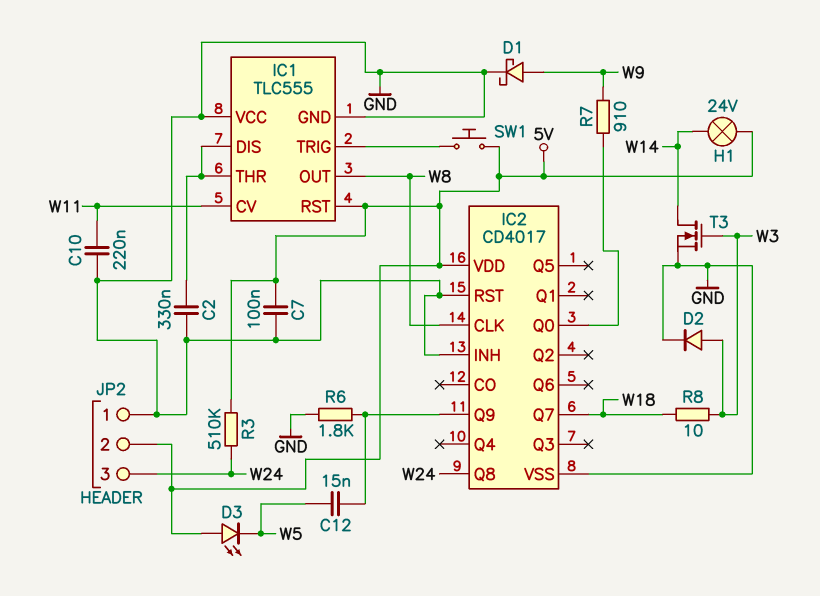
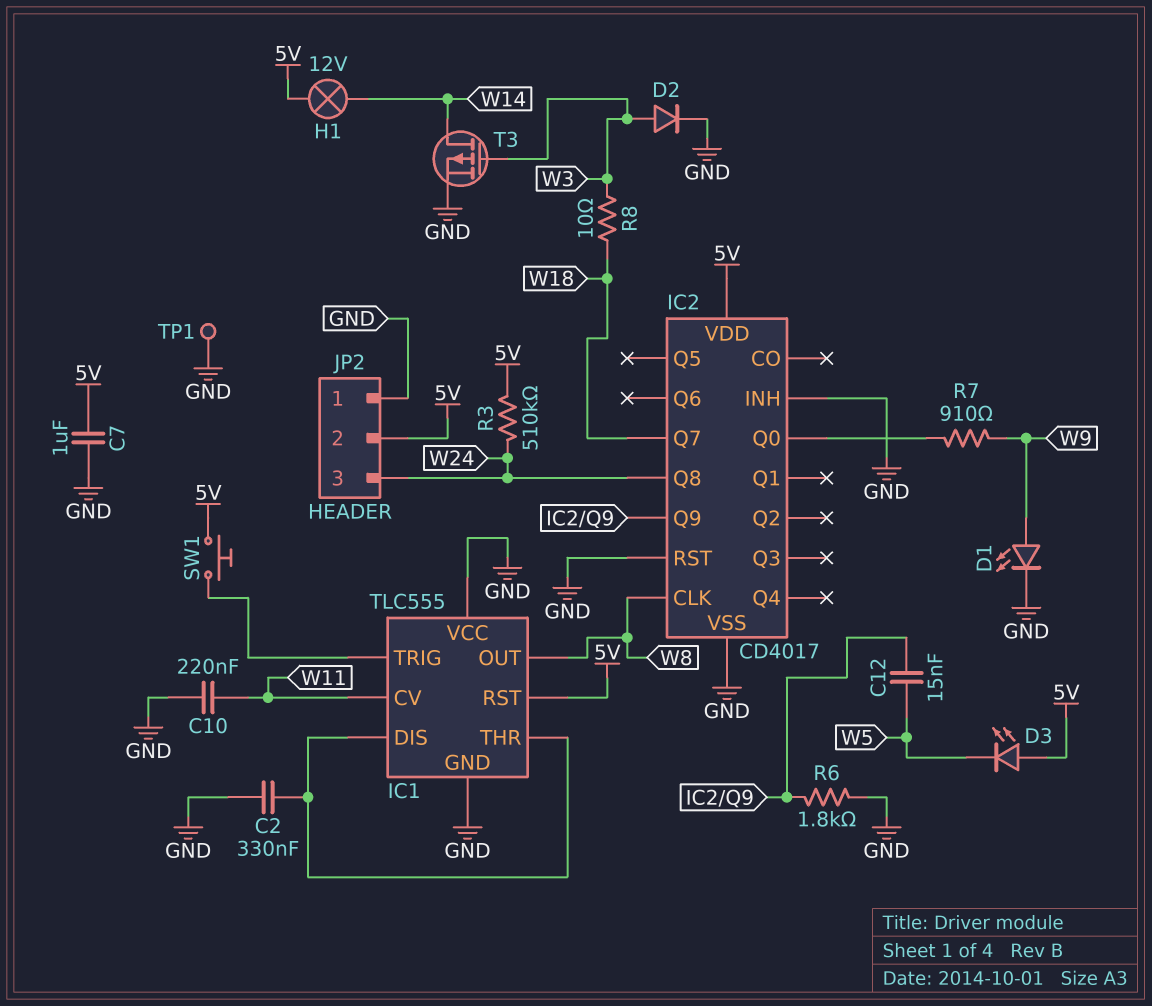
C7: 100nF (5V, GND) -> 1uF (5V, GND)
D1: schottky (A W9, K GND) -> LED (A W9, K GND)
H1: lamp 24V (5V, W14) -> lamp 12V (5V, W14)
T3: NMOS (G W3, D W14, S GND) -> PMOS (G W3, D W14, S GND)
TP1: none -> test point (GND)

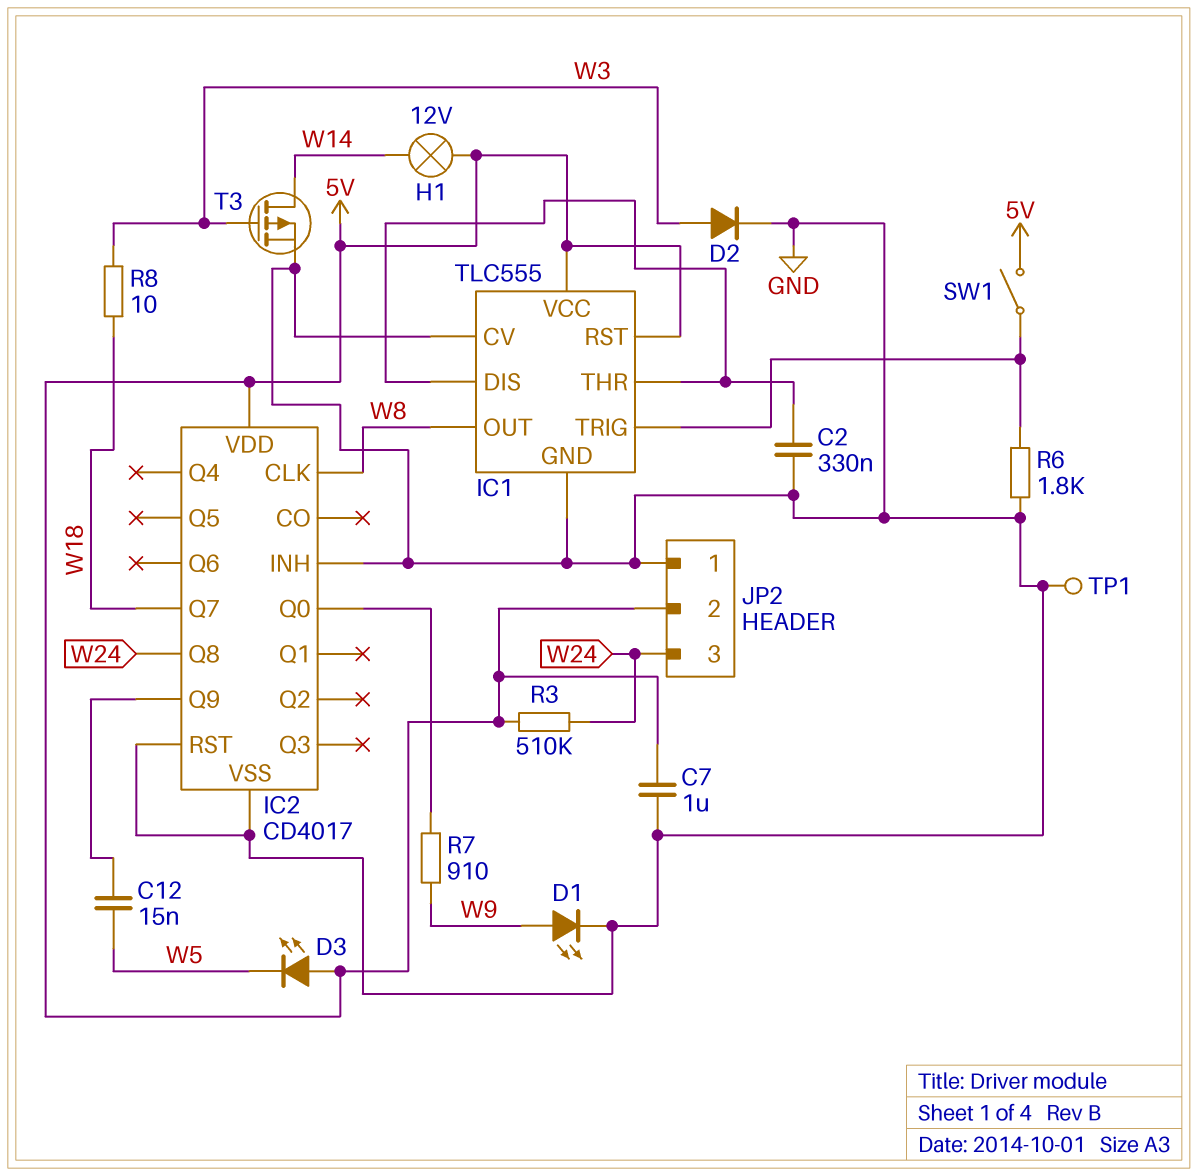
C10: 220nF (GND, W11) -> none
IC1 pin CV: W11 -> GND
IC1 pin VCC: GND -> 5V
R6: 1.8k (GND, IC2/Q9) -> 1.8k (GND, IC1/TRIG)
SW1: button (5V, IC1/TRIG) -> switch (5V, IC1/TRIG)

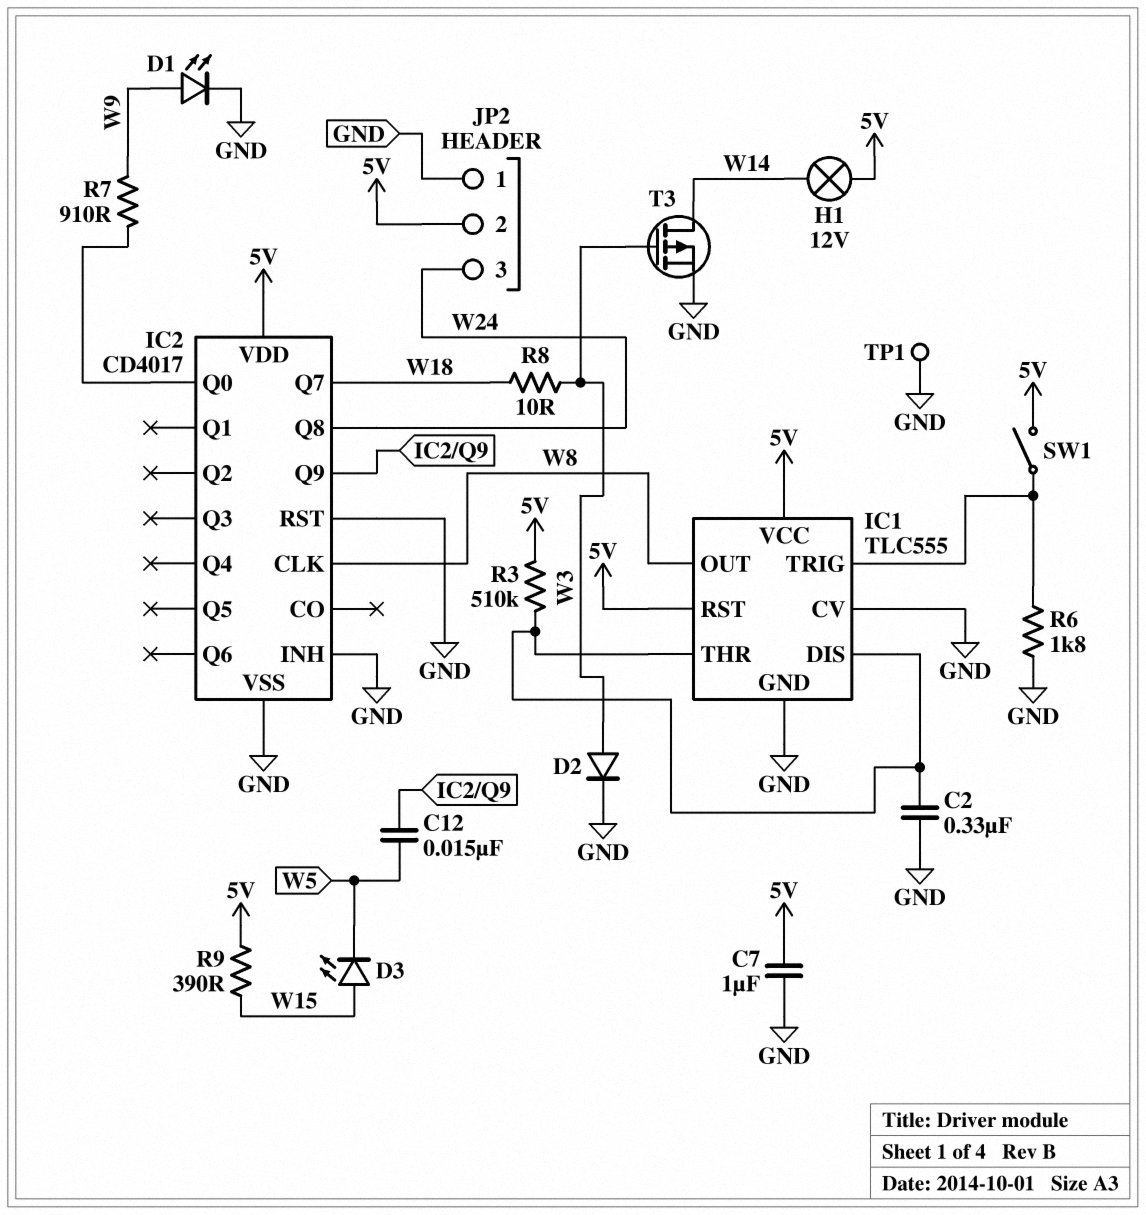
D3: LED (A 5V, K W5) -> LED (A W15, K W5)
R3: 510k (5V, W24) -> 510k (5V, IC1/DIS)
R9: none -> 390 (5V, W15)

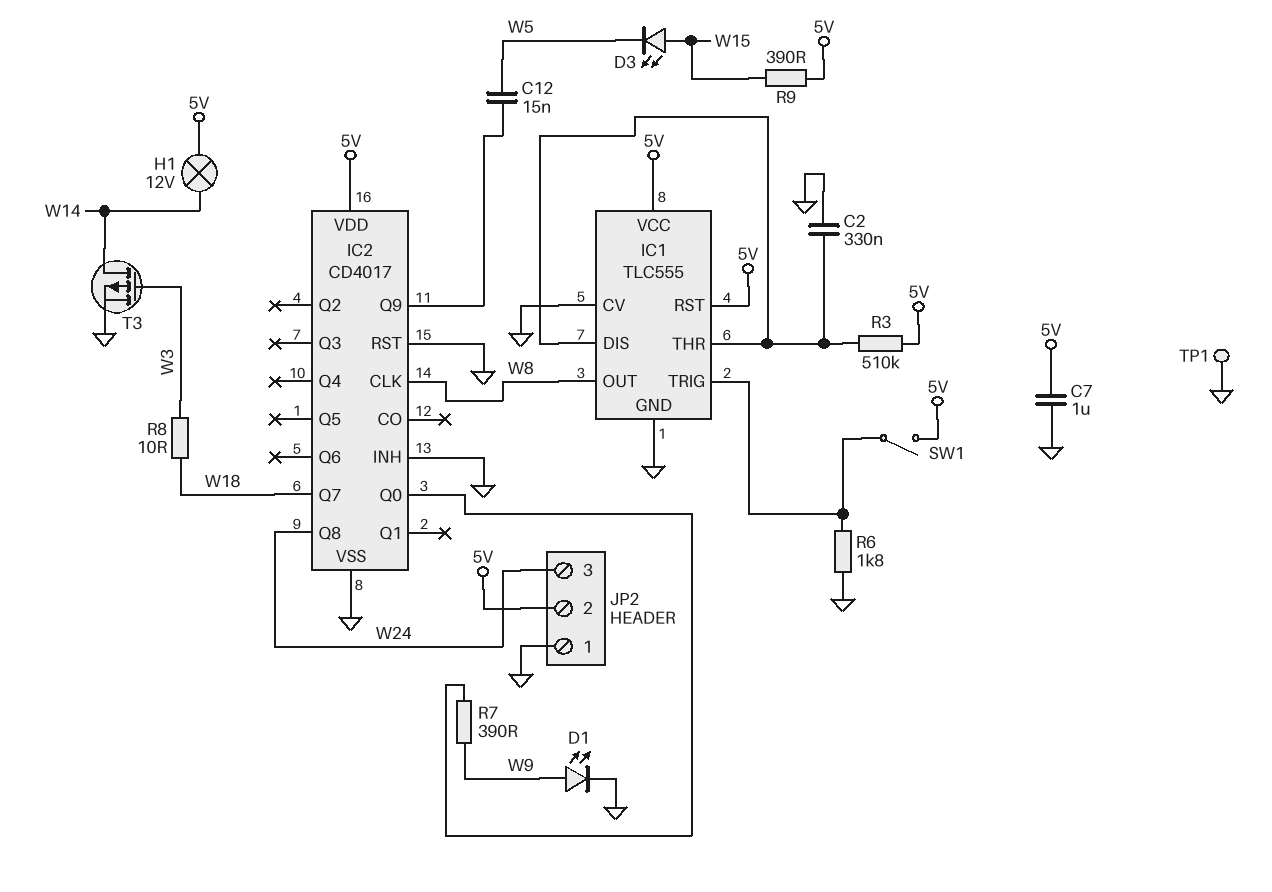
D2: diode (A W3, K GND) -> none
R7: 910 (IC2/Q0, W9) -> 390 (IC2/Q0, W9)

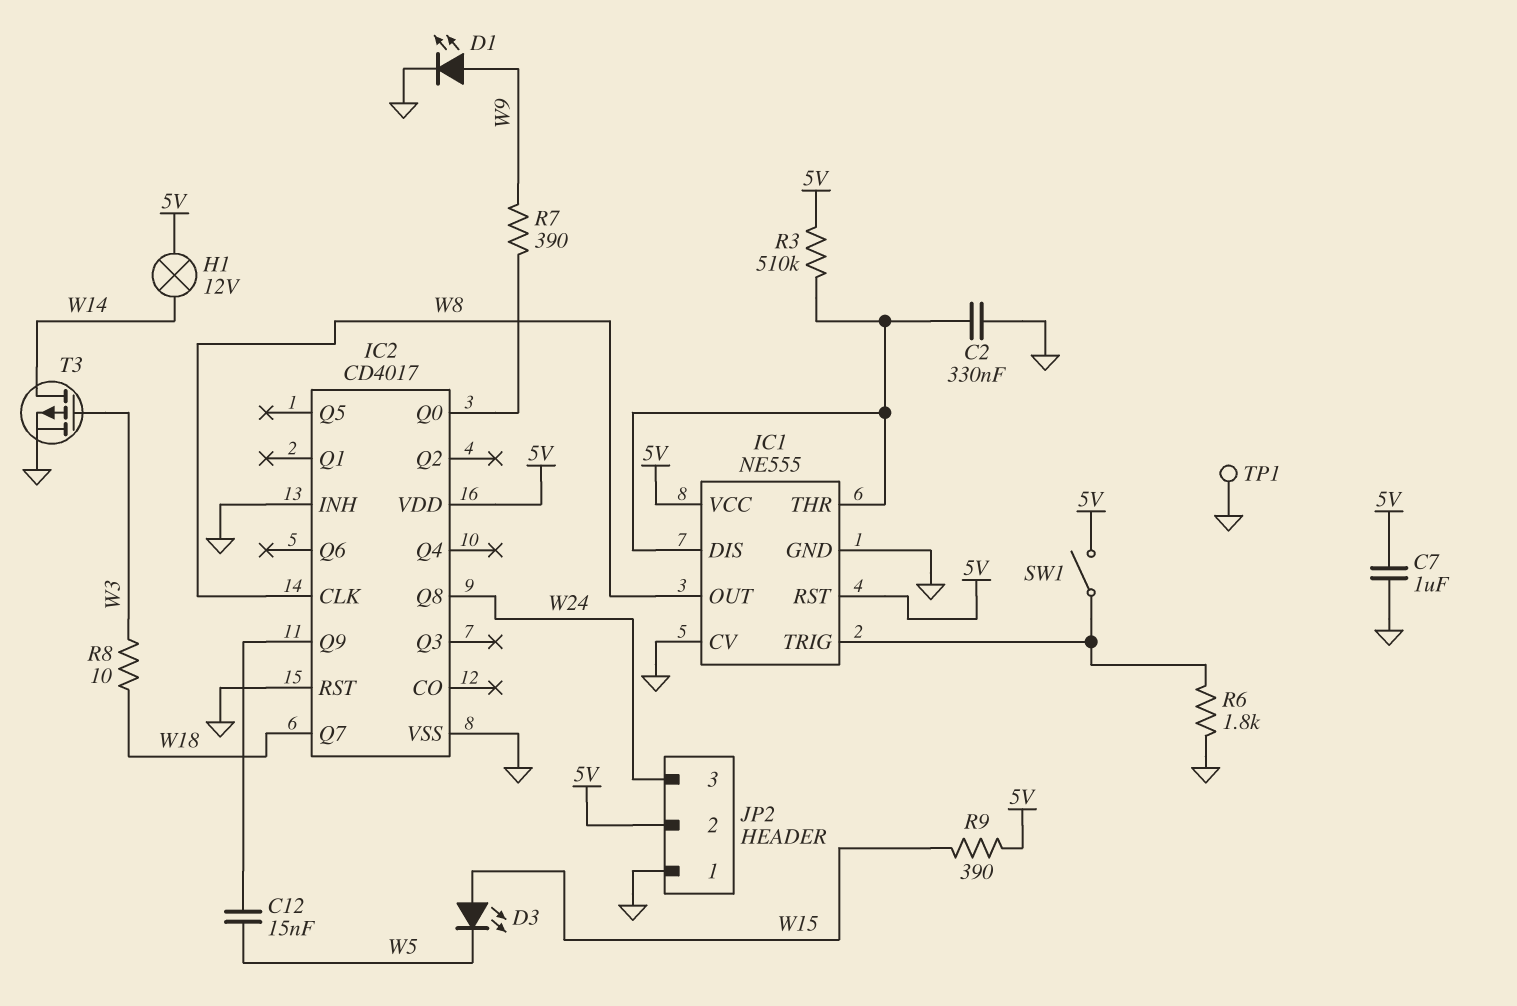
IC1: TLC555 -> NE555

